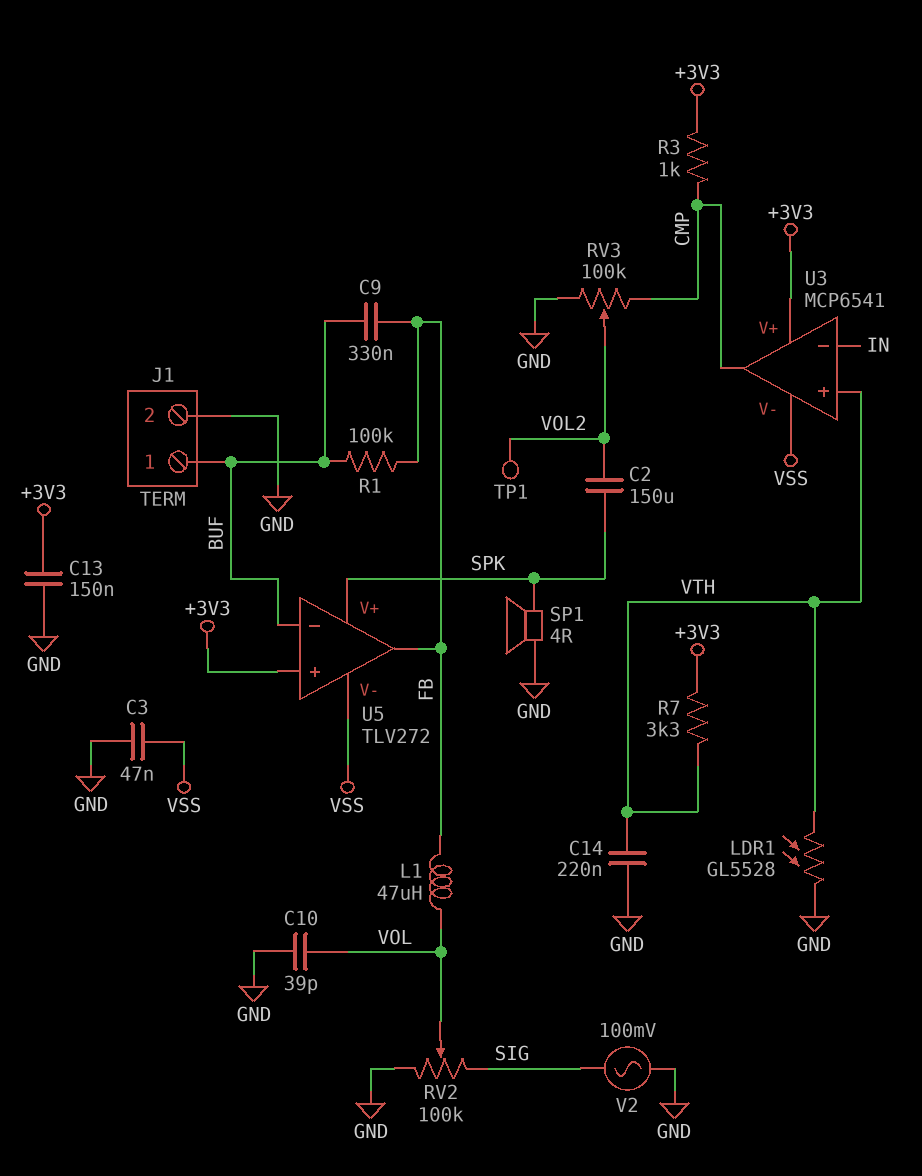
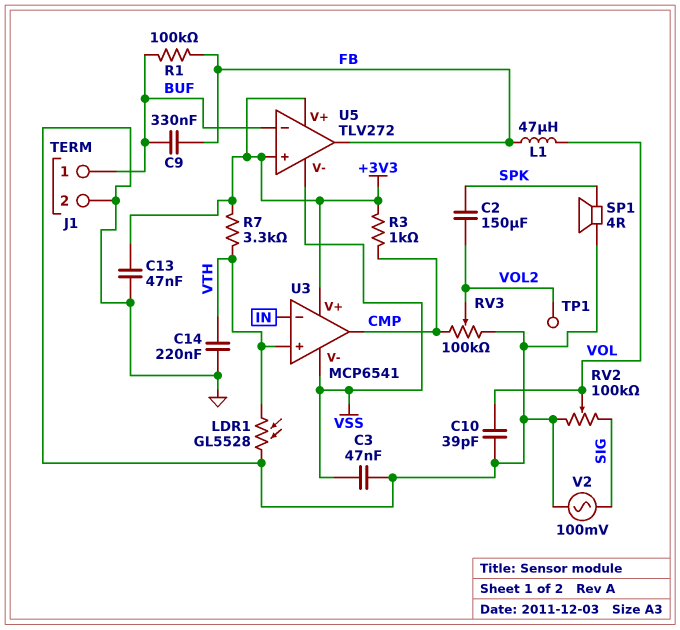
C13: 150nF (+3V3, GND) -> 47nF (+3V3, GND)
U5 pin V+: SPK -> +3V3

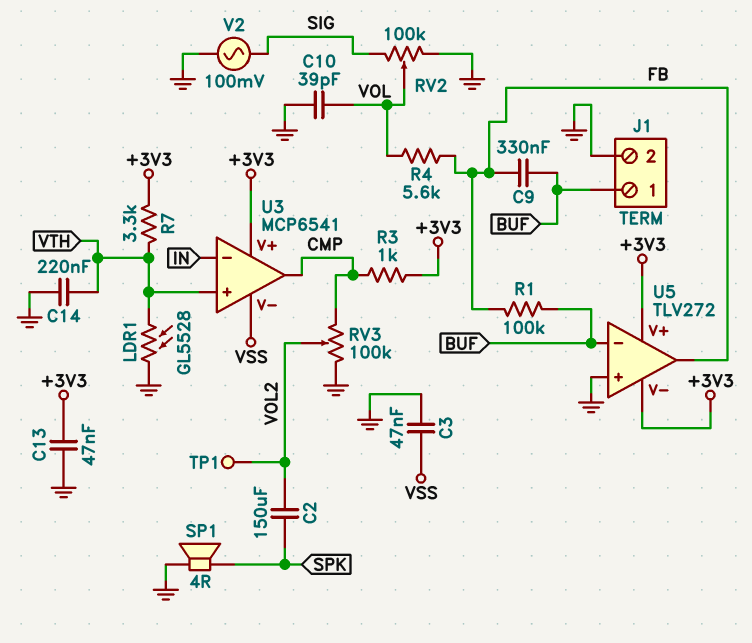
L1: 47uH (FB, VOL) -> none
R4: none -> 5.6k (FB, VOL)
U5 pin V-: VSS -> +3V3
U5 pin in+: +3V3 -> GND

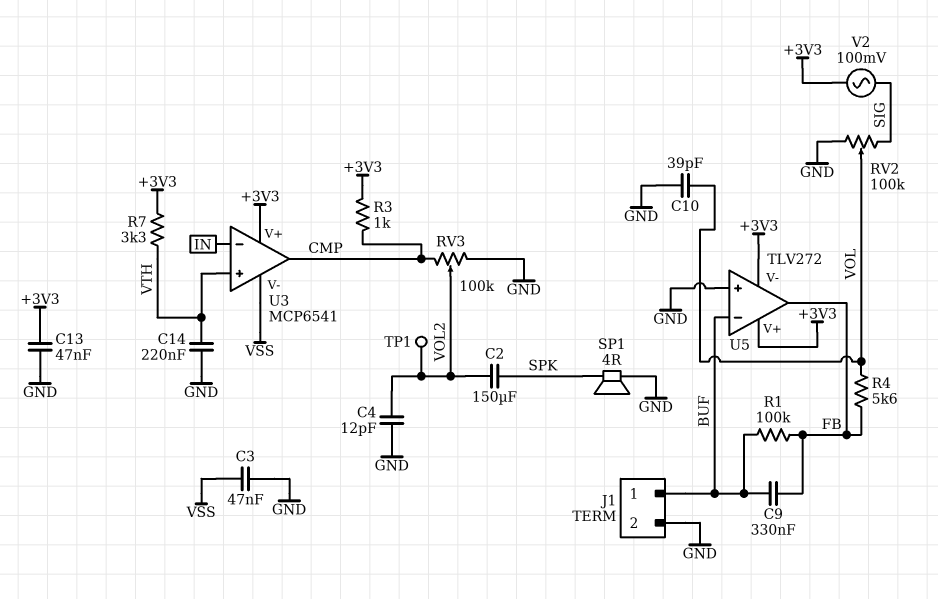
C4: none -> 12pF (GND, VOL2)
LDR1: GL5528 (GND, VTH) -> none
V2: AC 100mV (GND, SIG) -> AC 100mV (+3V3, SIG)

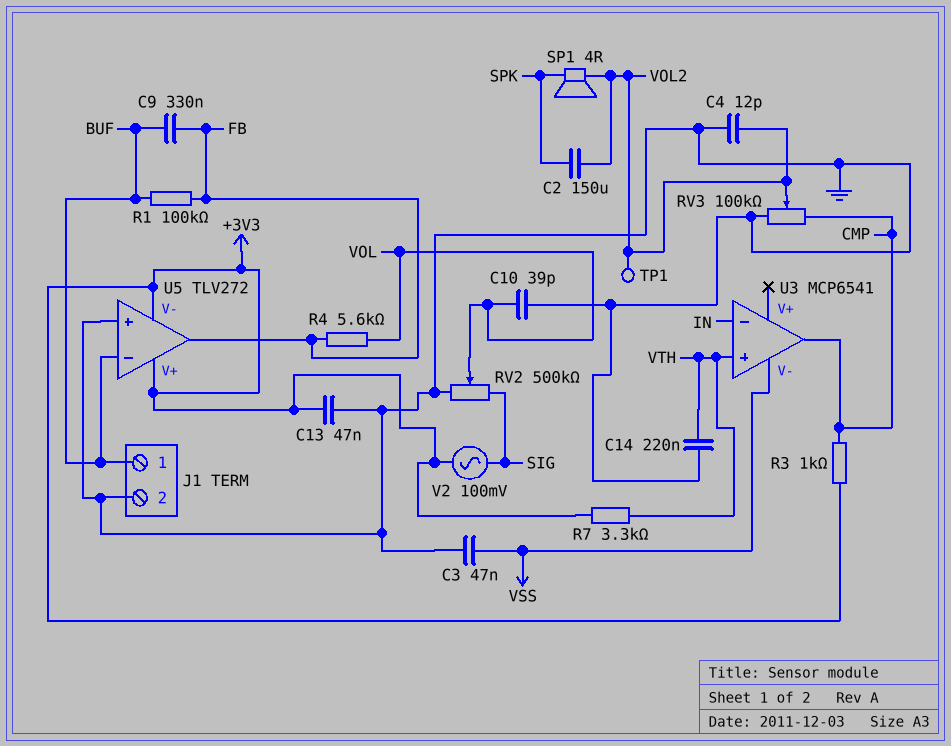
RV2: 100k (GND, SIG, wiper VOL) -> 500k (GND, SIG, wiper VOL)
SP1: speaker 4R (GND, SPK) -> speaker 4R (SPK, VOL2)
U3 pin V+: +3V3 -> none

